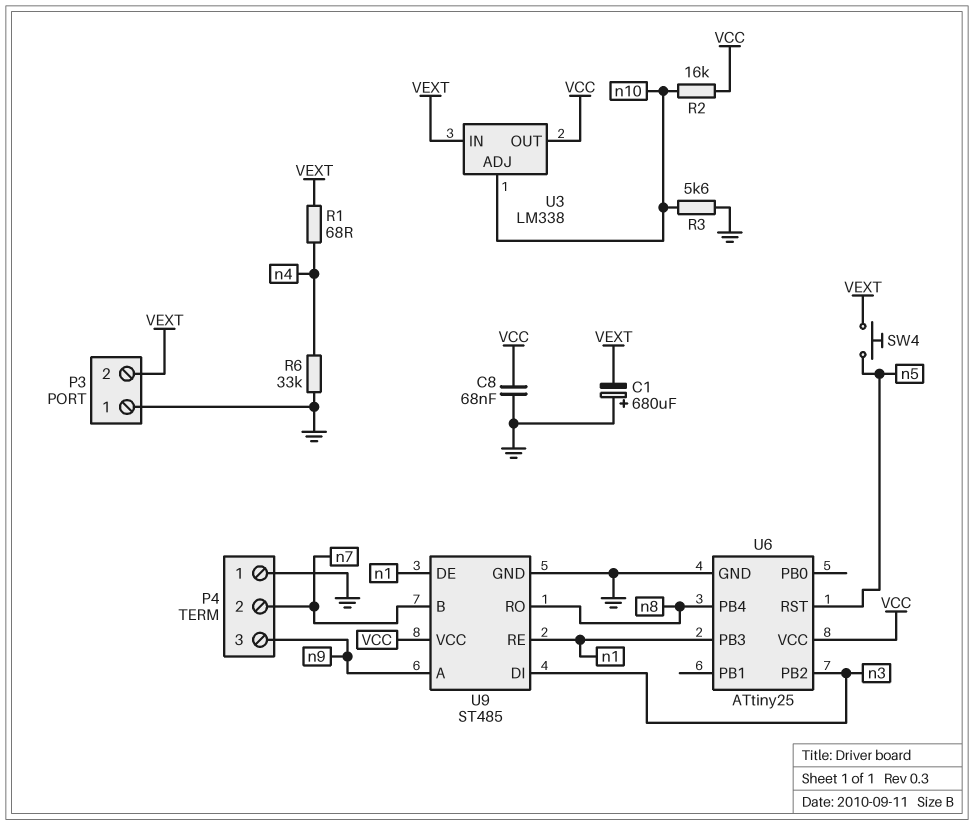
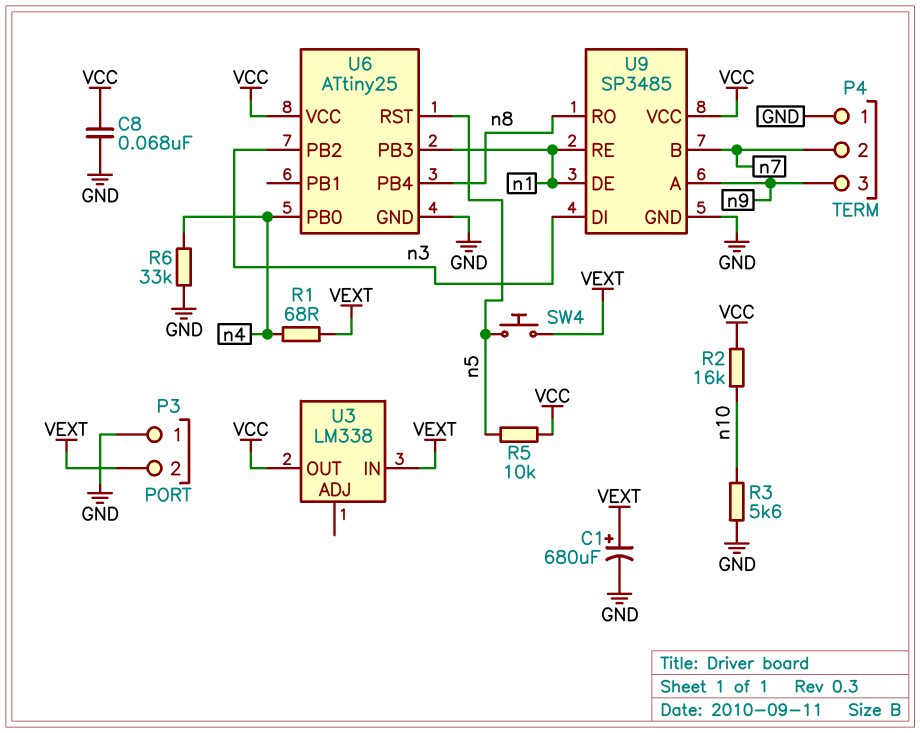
C1: 680uF (plus GND, minus VEXT) -> 680uF (plus VEXT, minus GND)
R5: none -> 10k (VCC, n5)
U3 pin ADJ: n10 -> none
U6 pin PB0: none -> n4
U9: ST485 -> SP3485

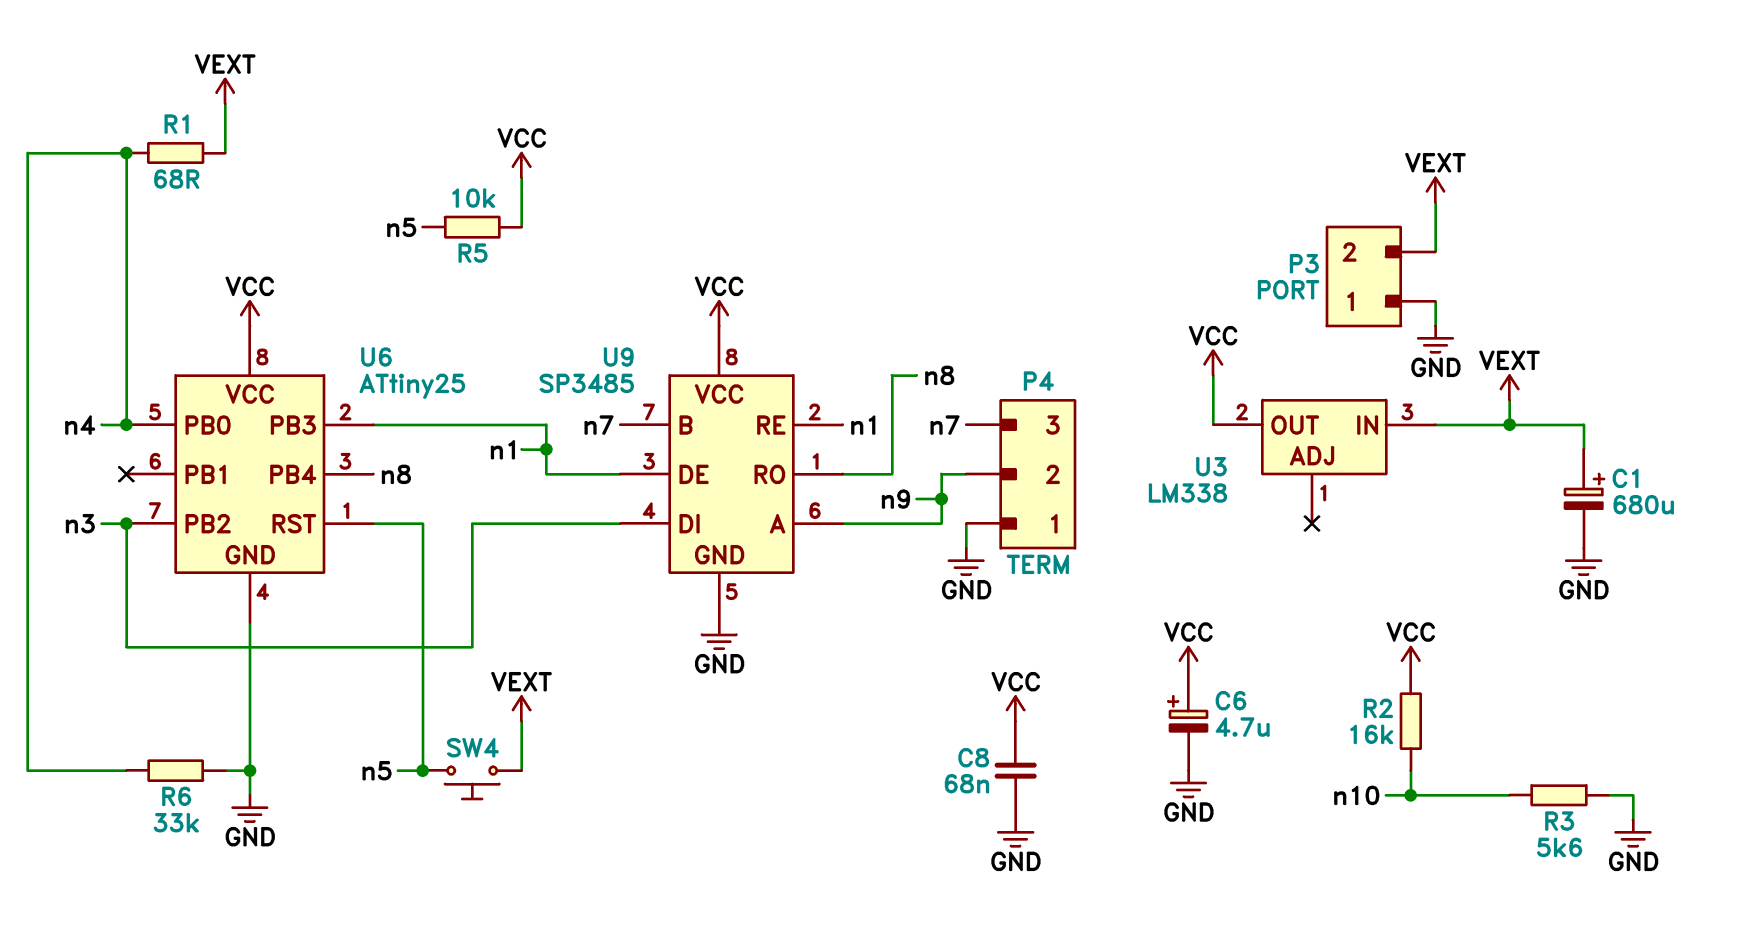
C6: none -> 4.7uF (plus VCC, minus GND)
P4 pin 2: n7 -> n9
P4 pin 3: n9 -> n7

